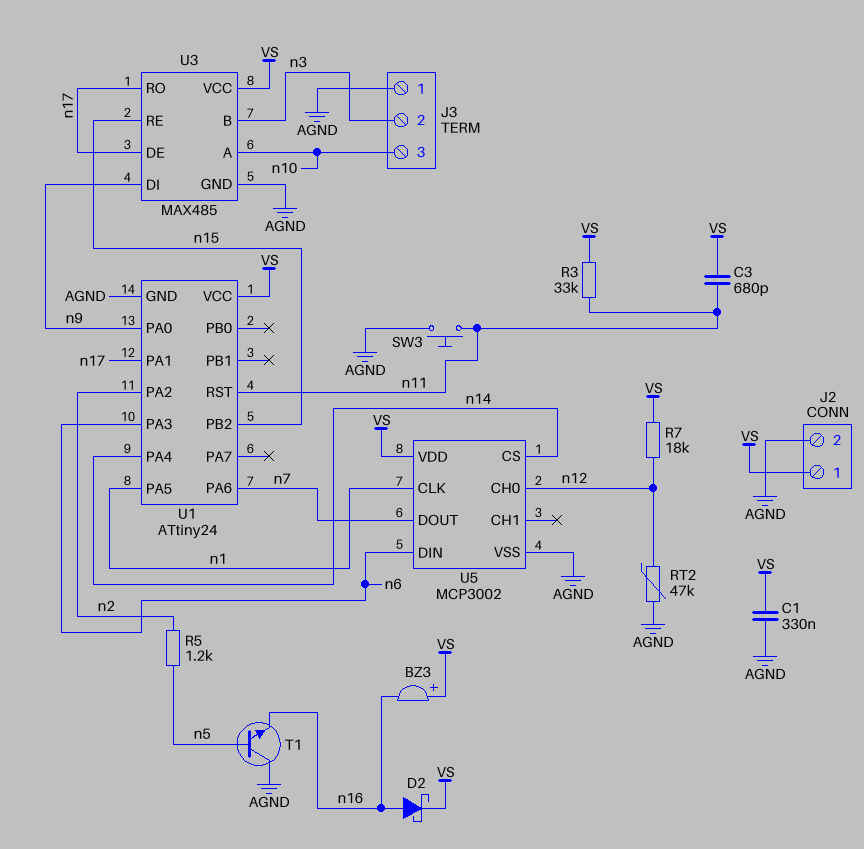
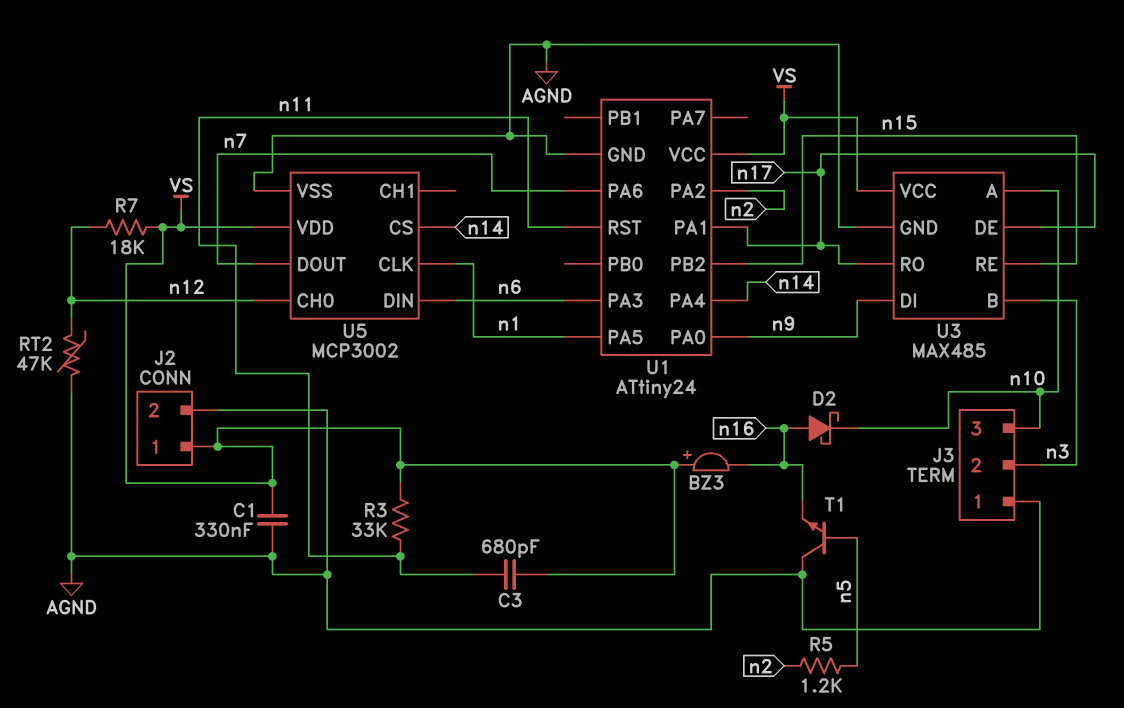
D2: schottky (A n16, K VS) -> schottky (A n16, K n10)
SW3: button (AGND, n11) -> none

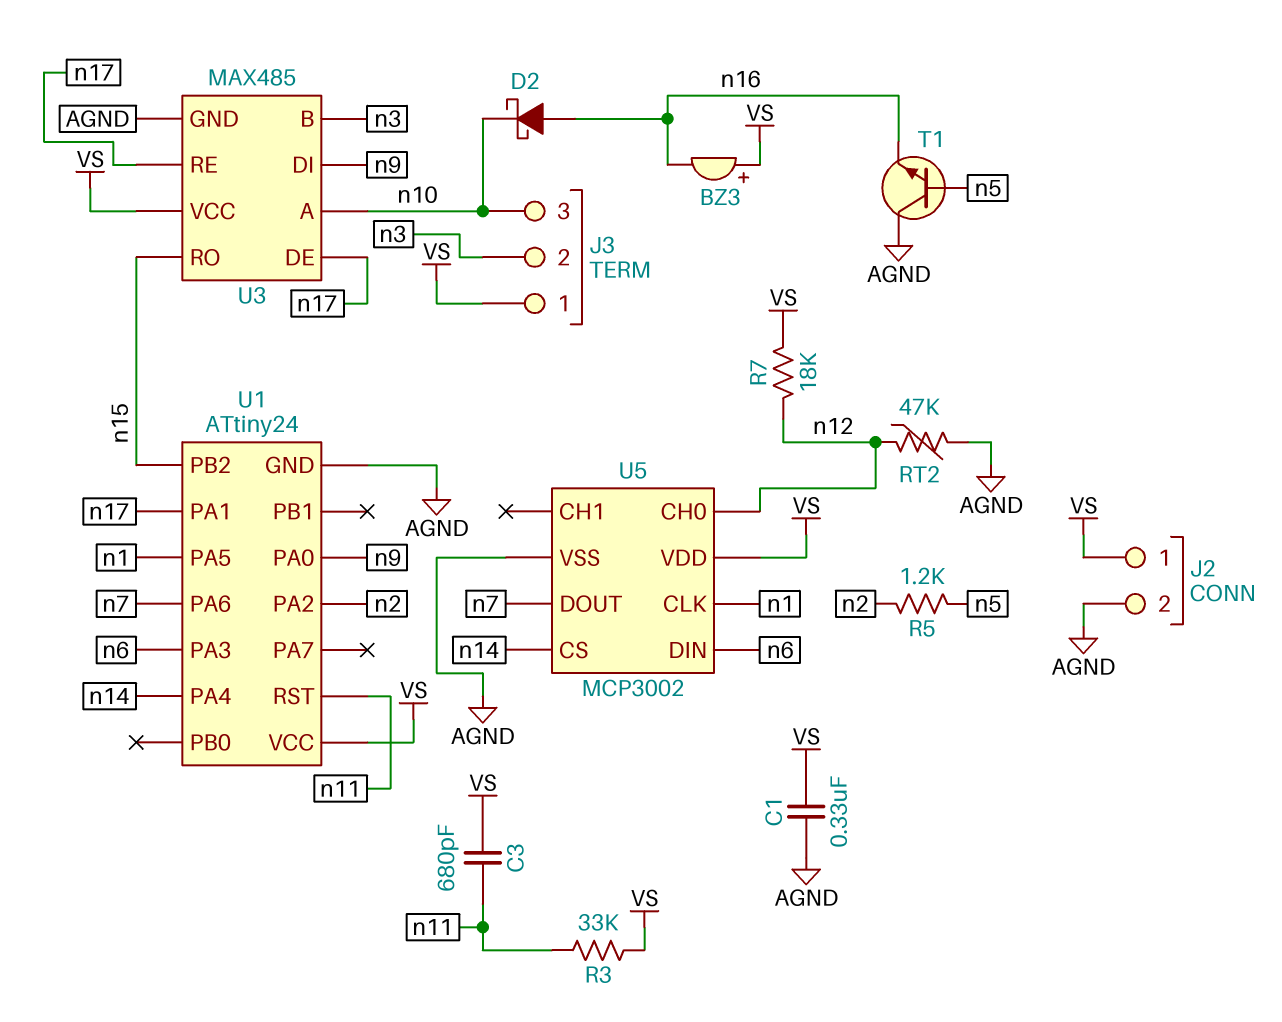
J3 pin 1: AGND -> VS
U3 pin RE: n15 -> n17
U3 pin RO: n17 -> n15

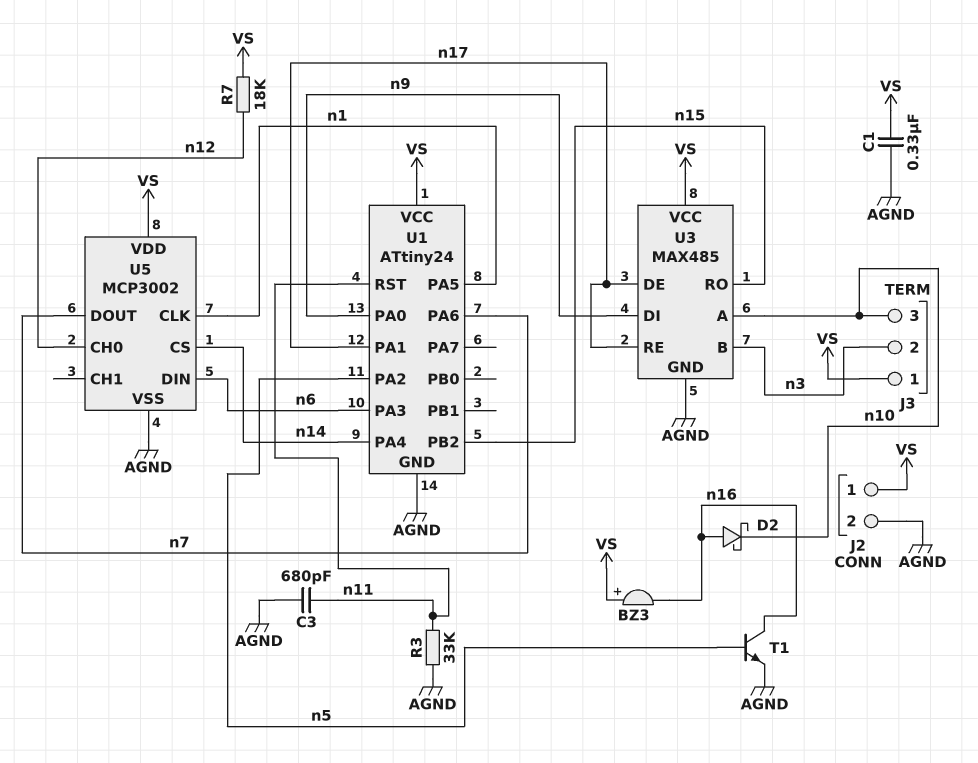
C3: 680pF (VS, n11) -> 680pF (AGND, n11)
R3: 33k (VS, n11) -> 33k (AGND, n11)
R5: 1.2k (n2, n5) -> none
RT2: 47k (AGND, n12) -> none
T1: NPN (B n5, C AGND, E n16) -> NPN (B n5, C n16, E AGND)
U1 pin PA2: n2 -> n5

